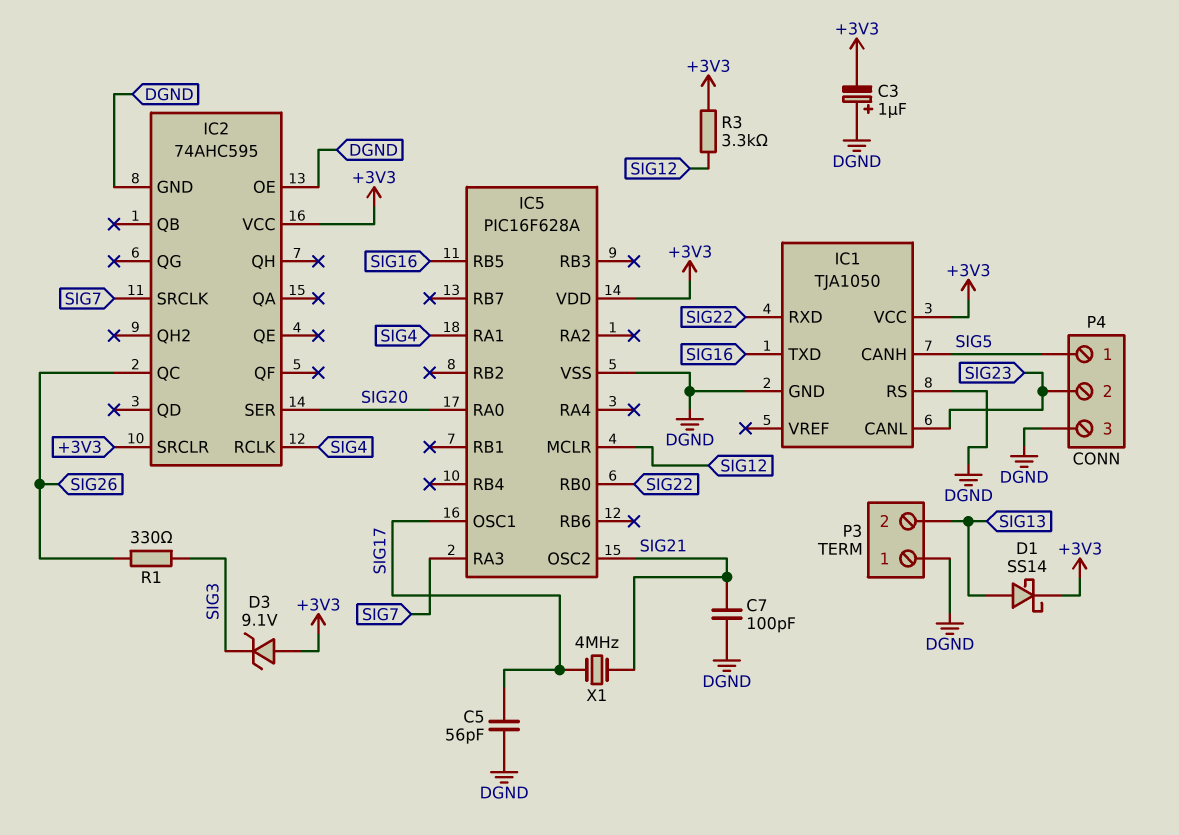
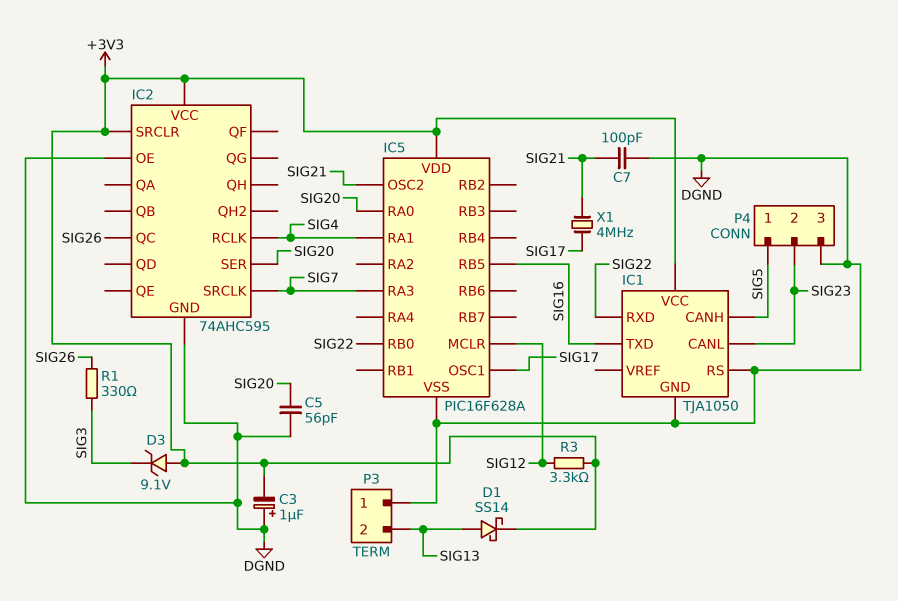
C5: 56pF (DGND, SIG17) -> 56pF (DGND, SIG20)

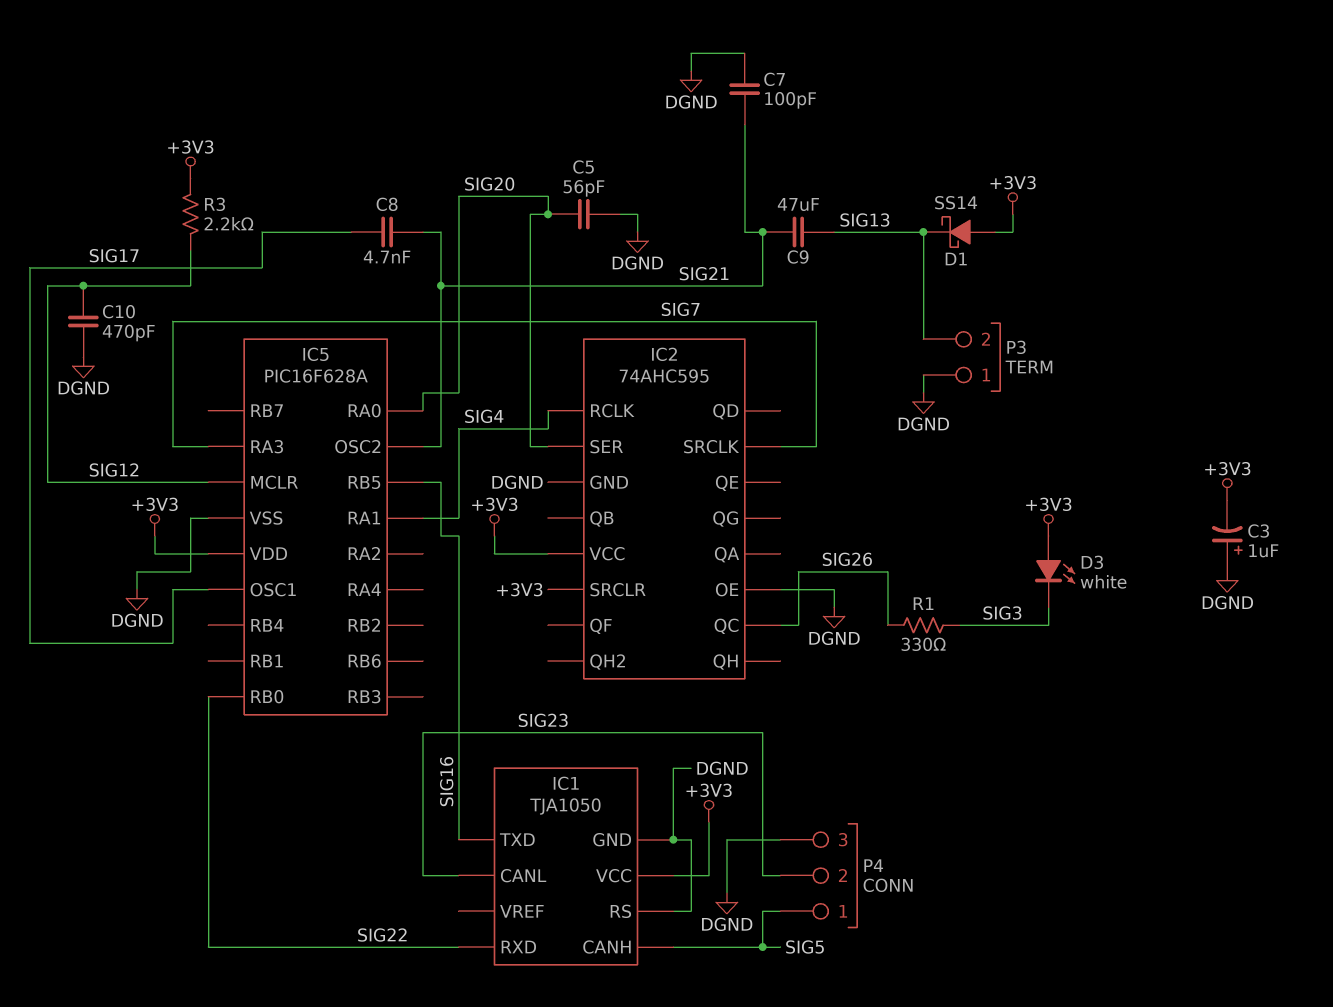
C8: none -> 4.7nF (SIG17, SIG21)
C9: none -> 47uF (SIG13, SIG21)
C10: none -> 470pF (DGND, SIG12)
D1: schottky SS14 (A SIG13, K +3V3) -> schottky SS14 (A +3V3, K SIG13)
D3: zener 9.1V (A +3V3, K SIG3) -> LED white (A +3V3, K SIG3)
R3: 3.3k (+3V3, SIG12) -> 2.2k (+3V3, SIG12)
X1: 4MHz (SIG17, SIG21) -> none

